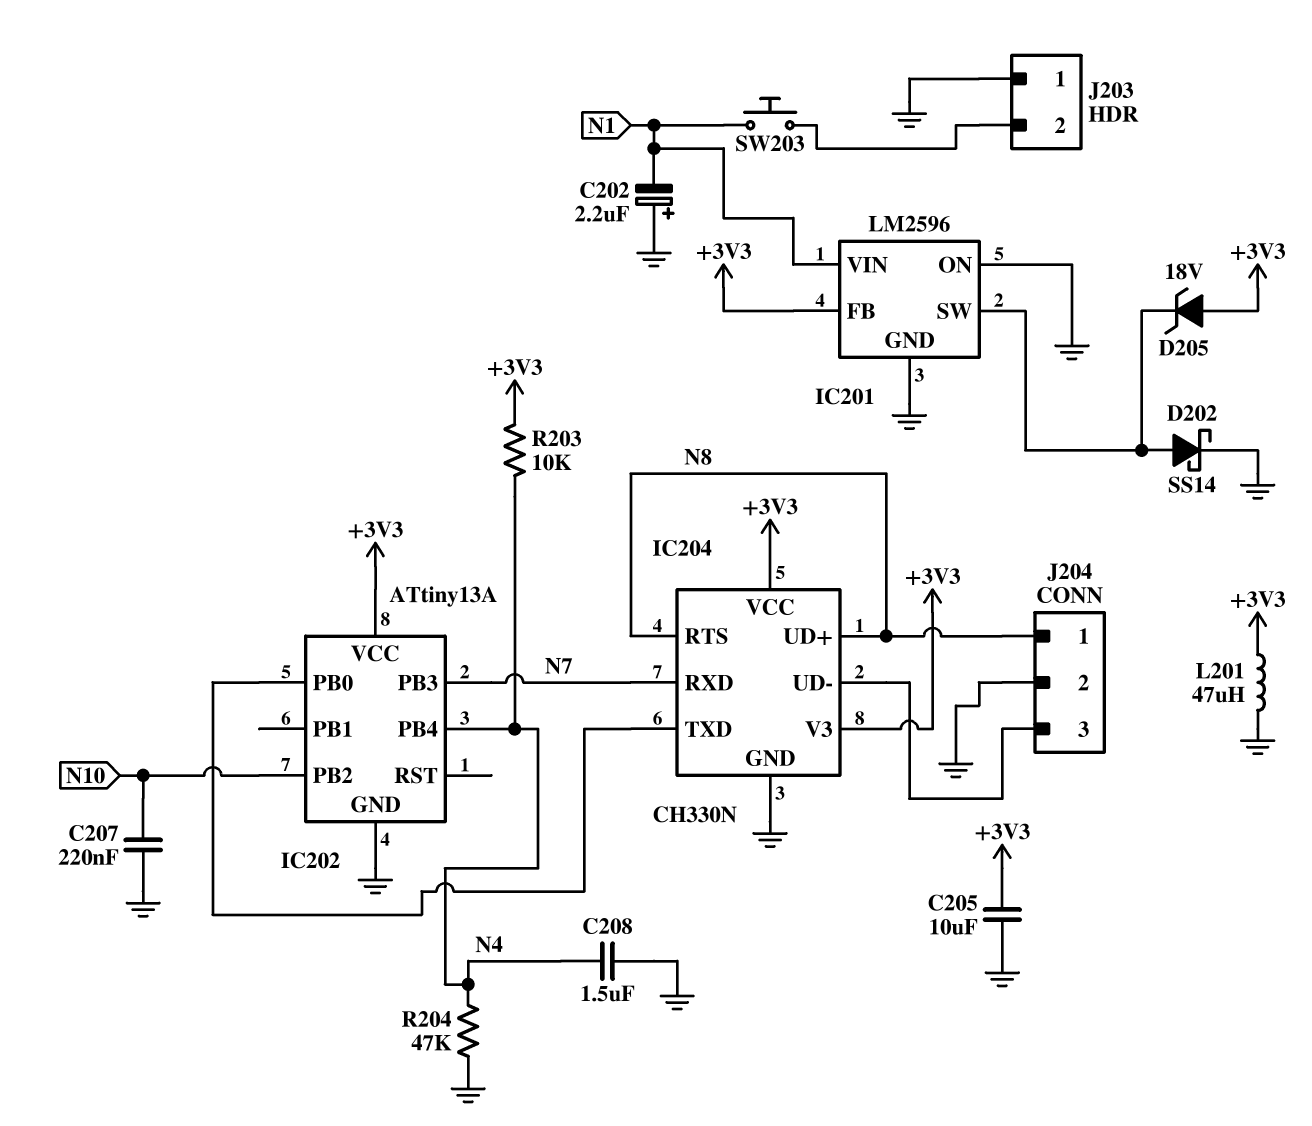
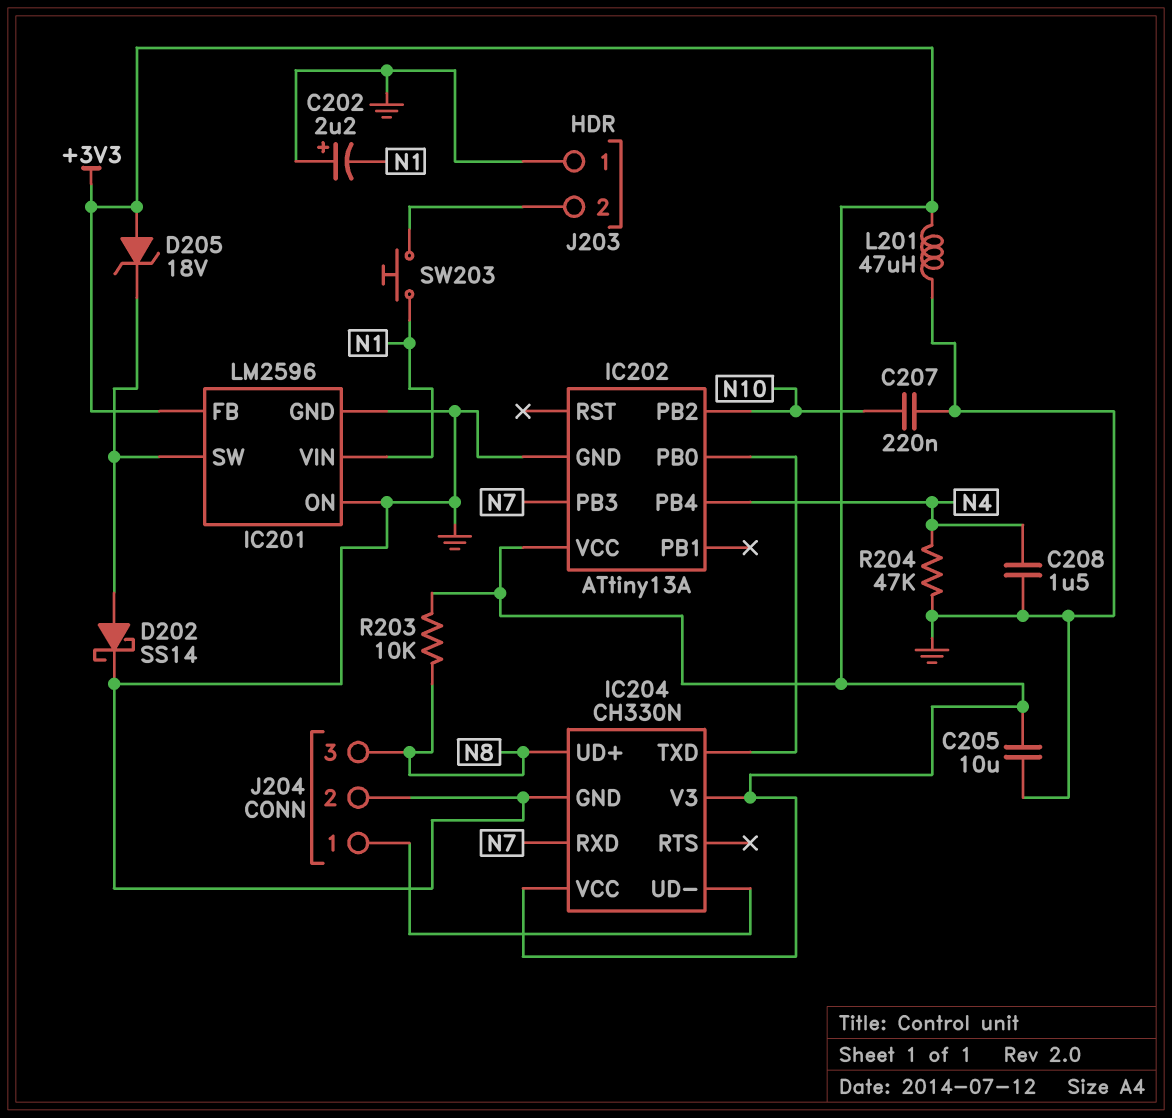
IC204 pin RTS: N8 -> none
J204 pin 1: N8 -> IC204/UD-
J204 pin 3: IC204/UD- -> N8
R203: 10k (+3V3, N4) -> 10k (+3V3, N8)

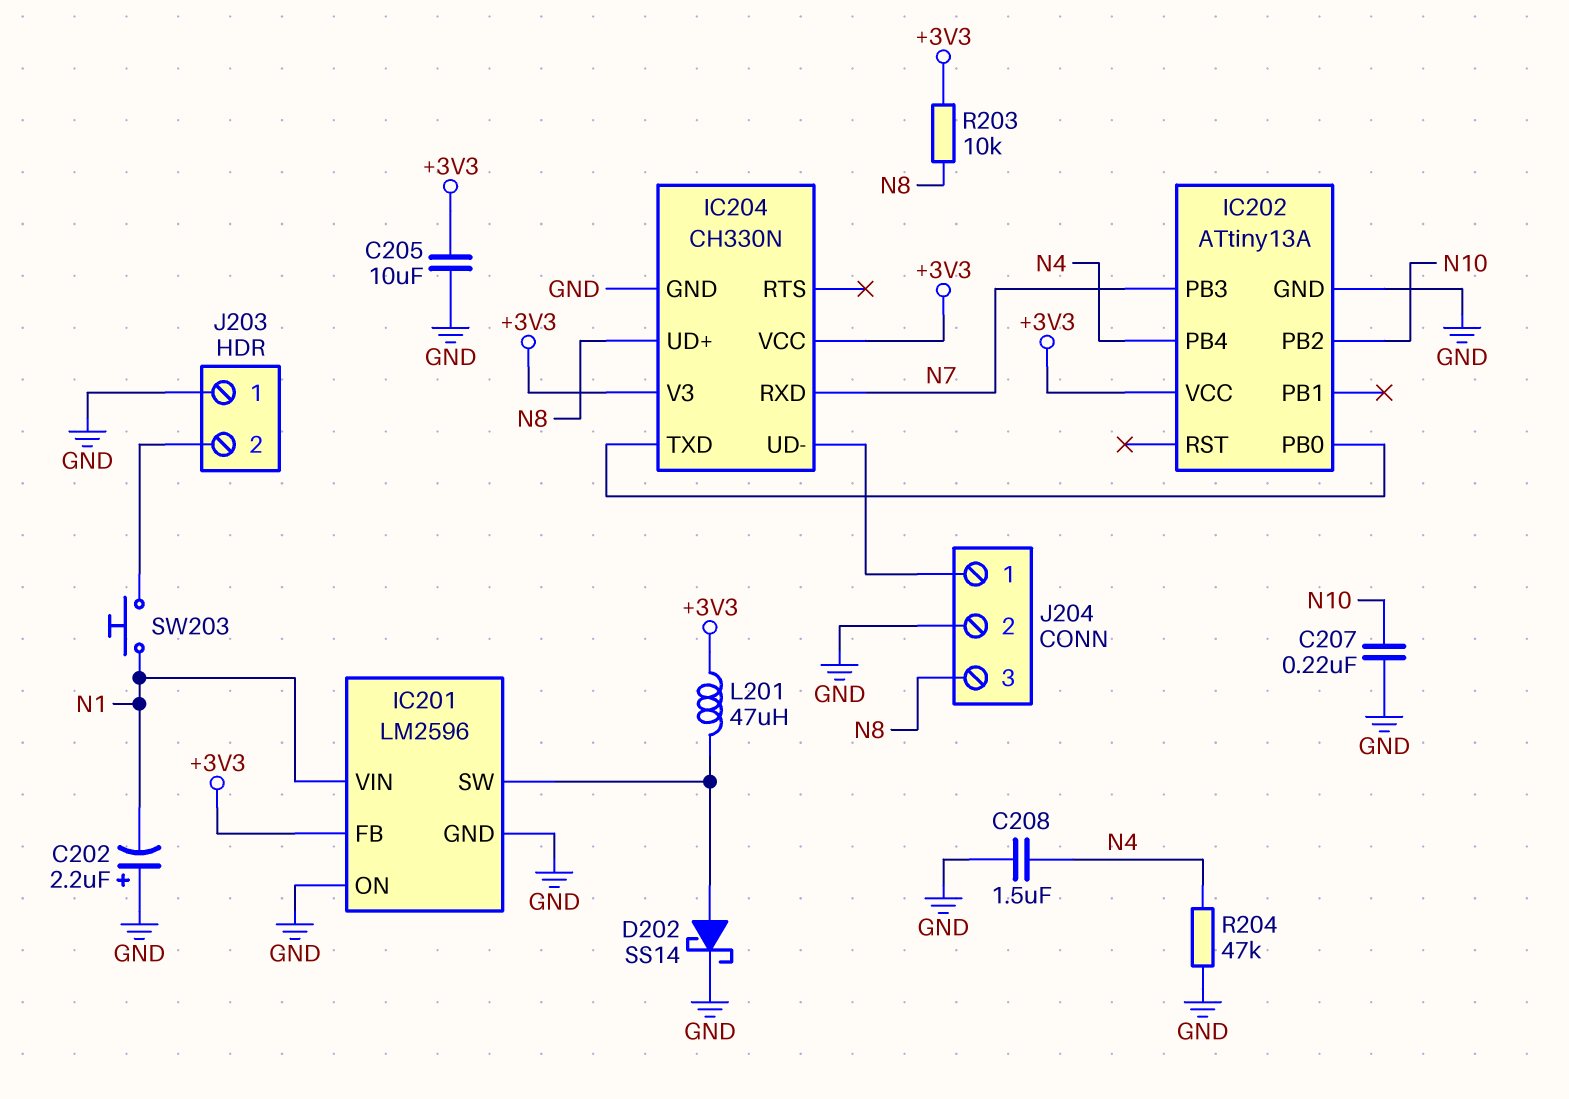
D205: zener 18V (A +3V3, K IC201/SW) -> none
L201: 47uH (+3V3, GND) -> 47uH (+3V3, IC201/SW)

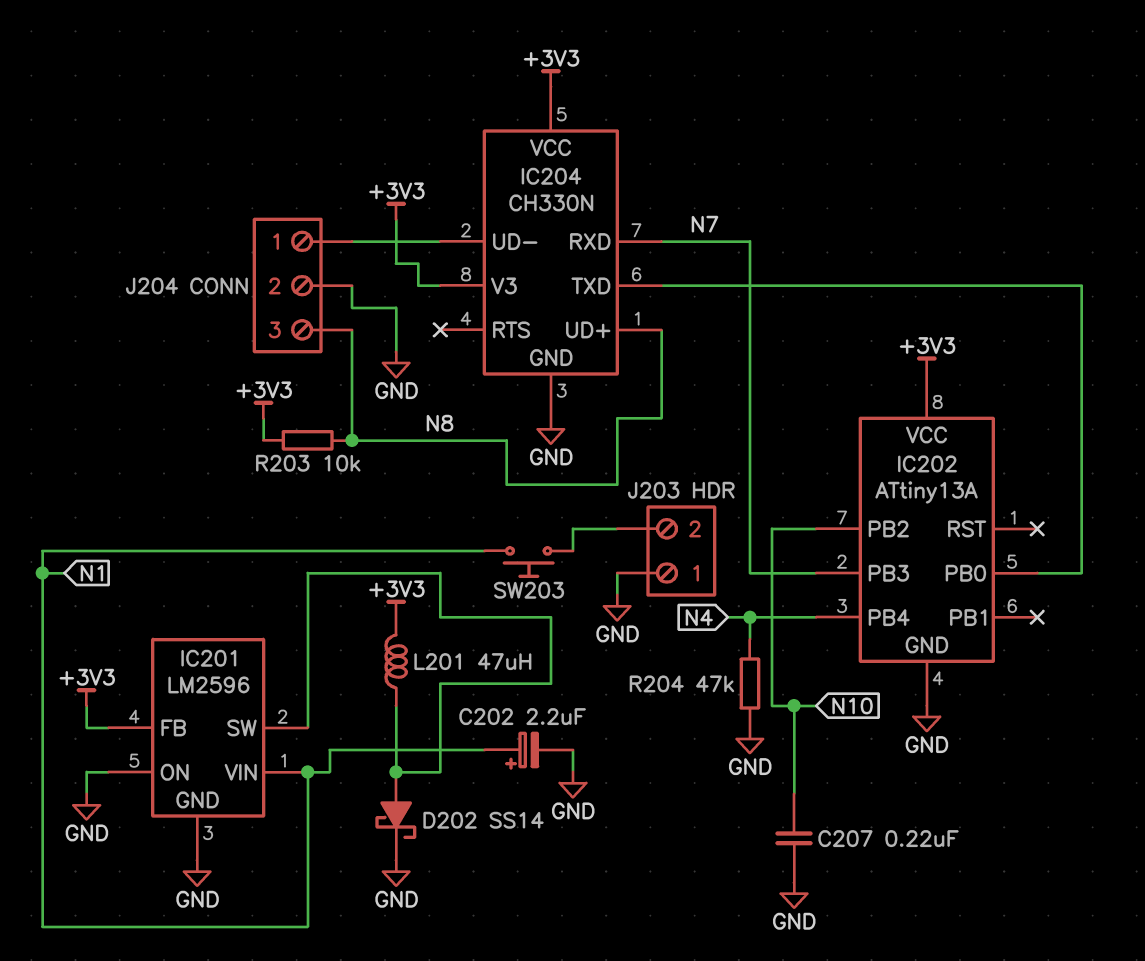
C202: 2.2uF (plus GND, minus N1) -> 2.2uF (plus N1, minus GND)
C205: 10uF (+3V3, GND) -> none
C208: 1.5uF (GND, N4) -> none

